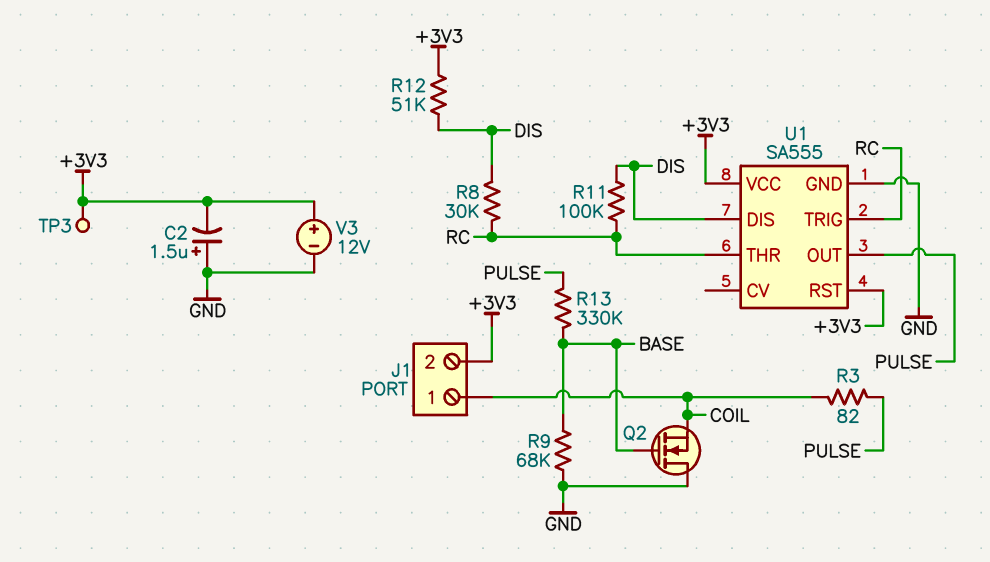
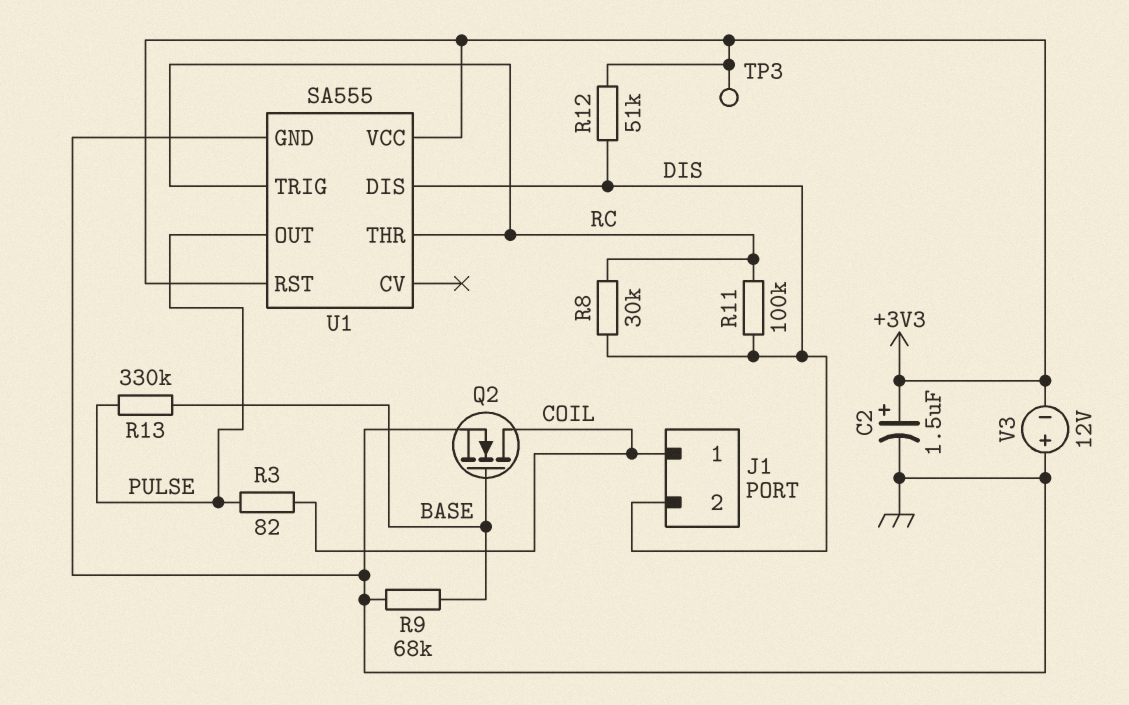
C2: 1.5uF (plus GND, minus +3V3) -> 1.5uF (plus +3V3, minus GND)
J1 pin 2: +3V3 -> DIS
Q2: NMOS (G BASE, D GND, S COIL) -> NMOS (G BASE, D COIL, S GND)
V3: 12V (plus +3V3, minus GND) -> 12V (plus GND, minus +3V3)

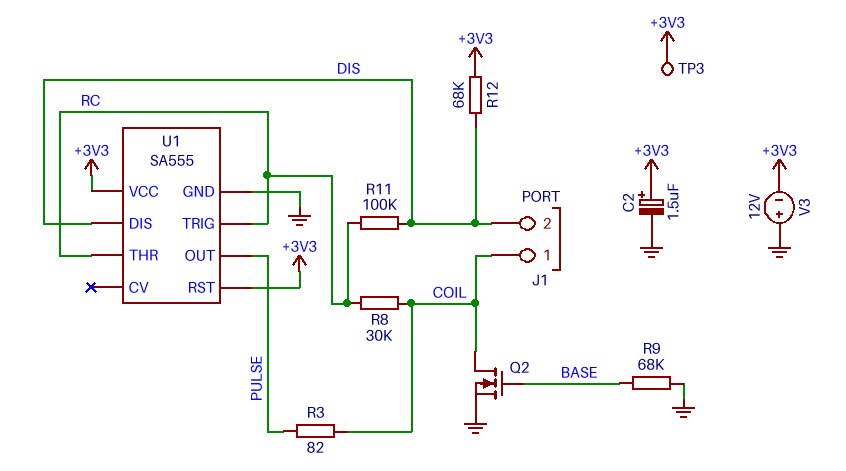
R8: 30k (DIS, RC) -> 30k (COIL, RC)
R12: 51k (+3V3, DIS) -> 68k (+3V3, DIS)
R13: 330k (BASE, PULSE) -> none

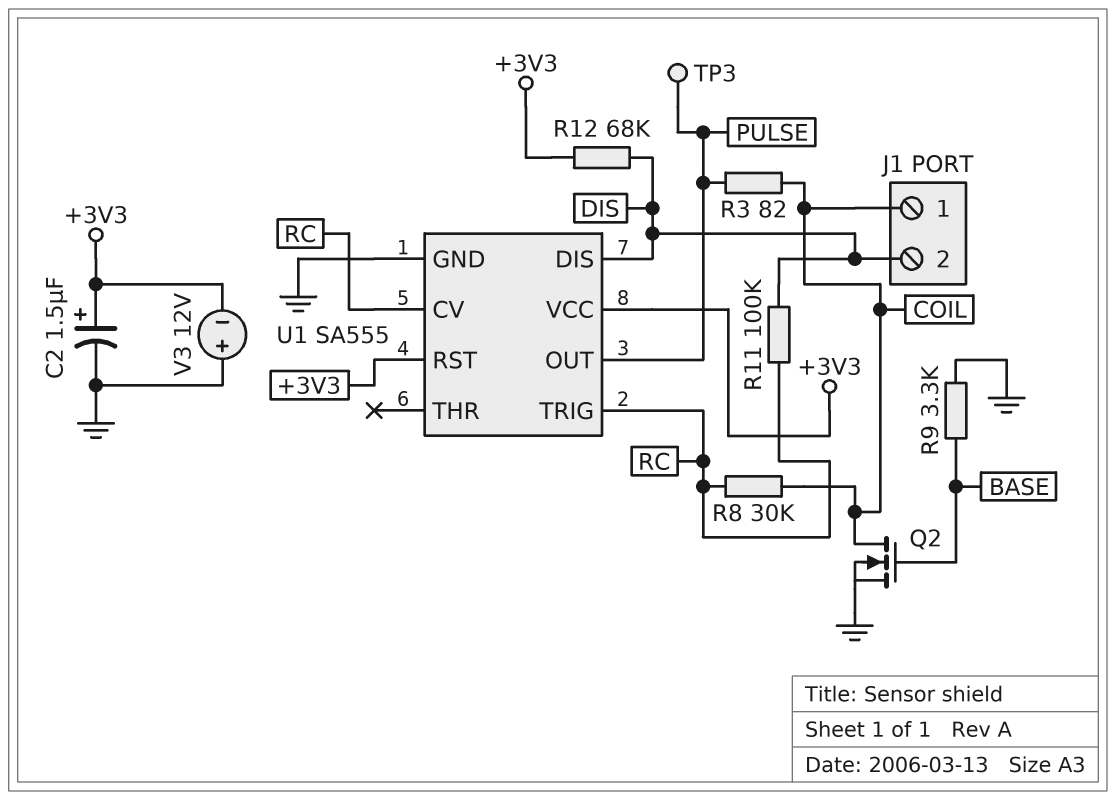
R9: 68k (BASE, GND) -> 3.3k (BASE, GND)
TP3: test point (+3V3) -> test point (PULSE)
U1 pin CV: none -> RC
U1 pin THR: RC -> none

